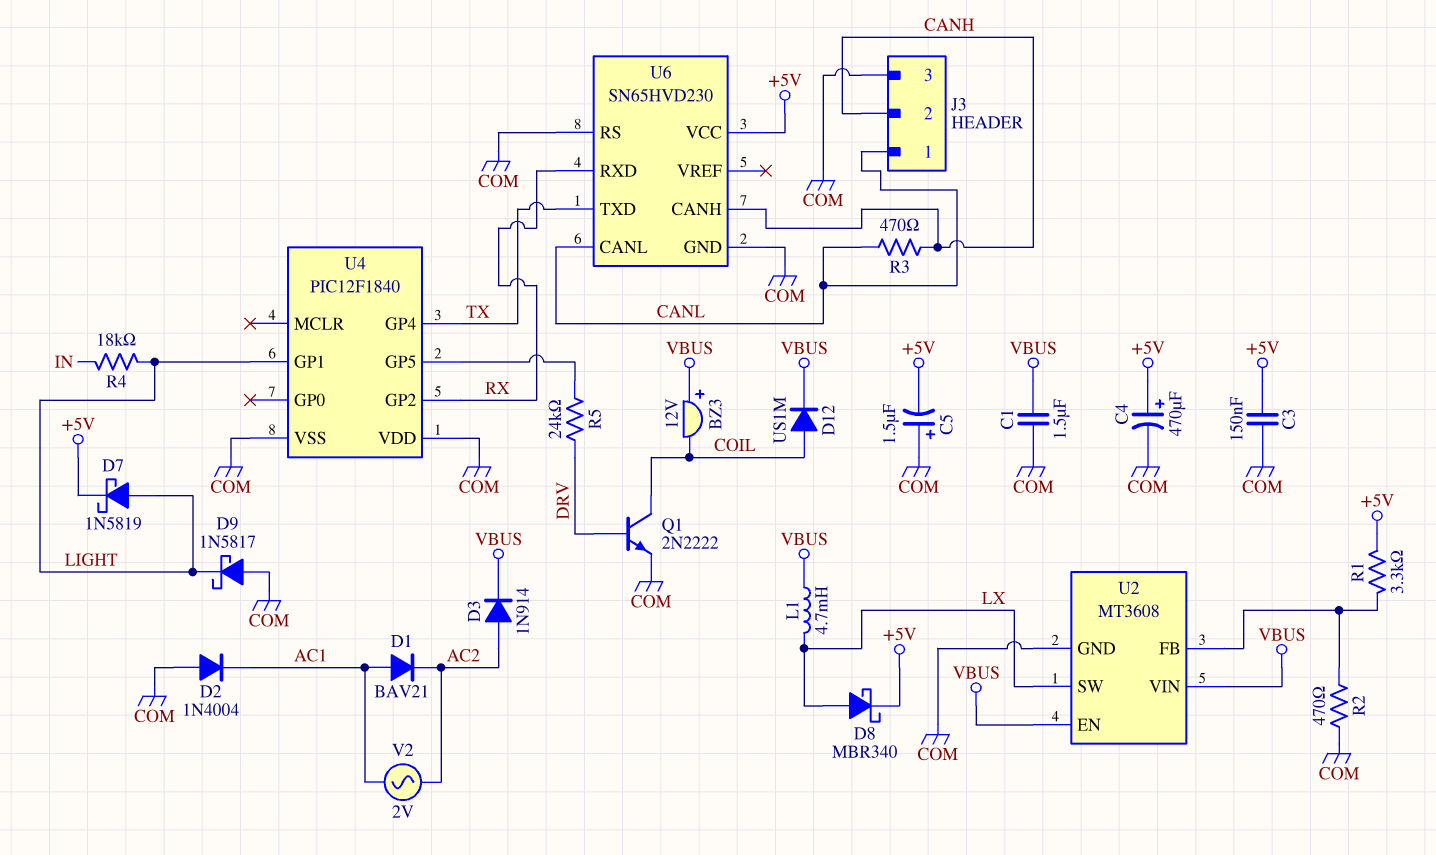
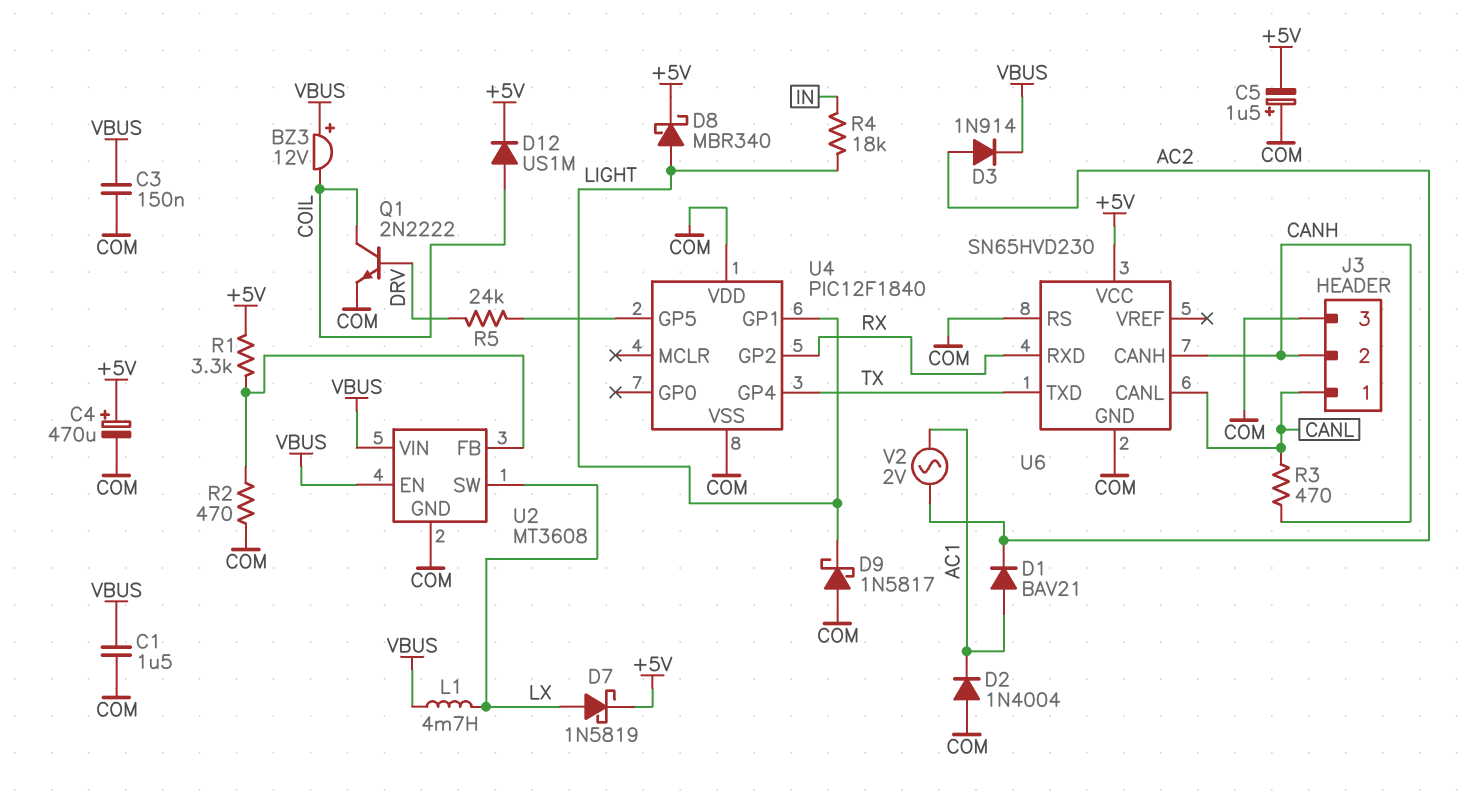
C3: 150nF (+5V, COM) -> 150nF (COM, VBUS)
D7: schottky 1N5819 (A LIGHT, K +5V) -> schottky 1N5819 (A LX, K +5V)
D8: schottky MBR340 (A LX, K +5V) -> schottky MBR340 (A LIGHT, K +5V)
D12: diode US1M (A COIL, K VBUS) -> diode US1M (A COIL, K +5V)

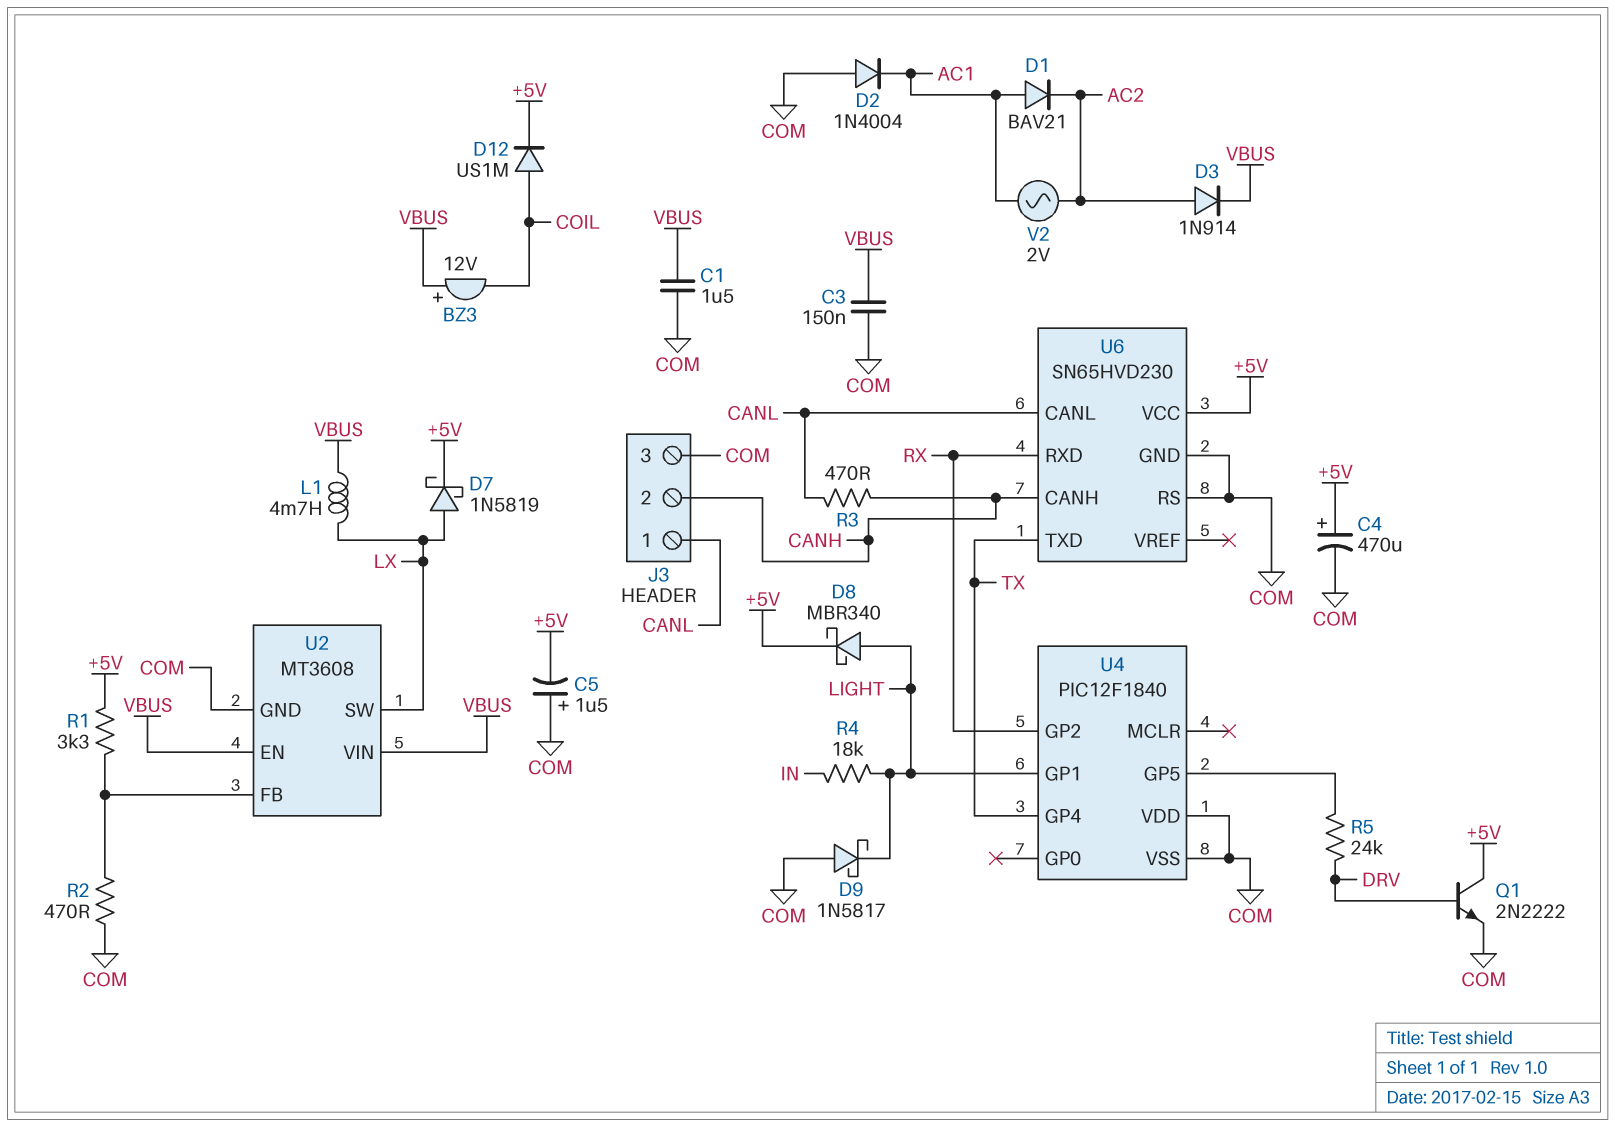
Q1: NPN 2N2222 (B DRV, C COIL, E COM) -> NPN 2N2222 (B DRV, C +5V, E COM)

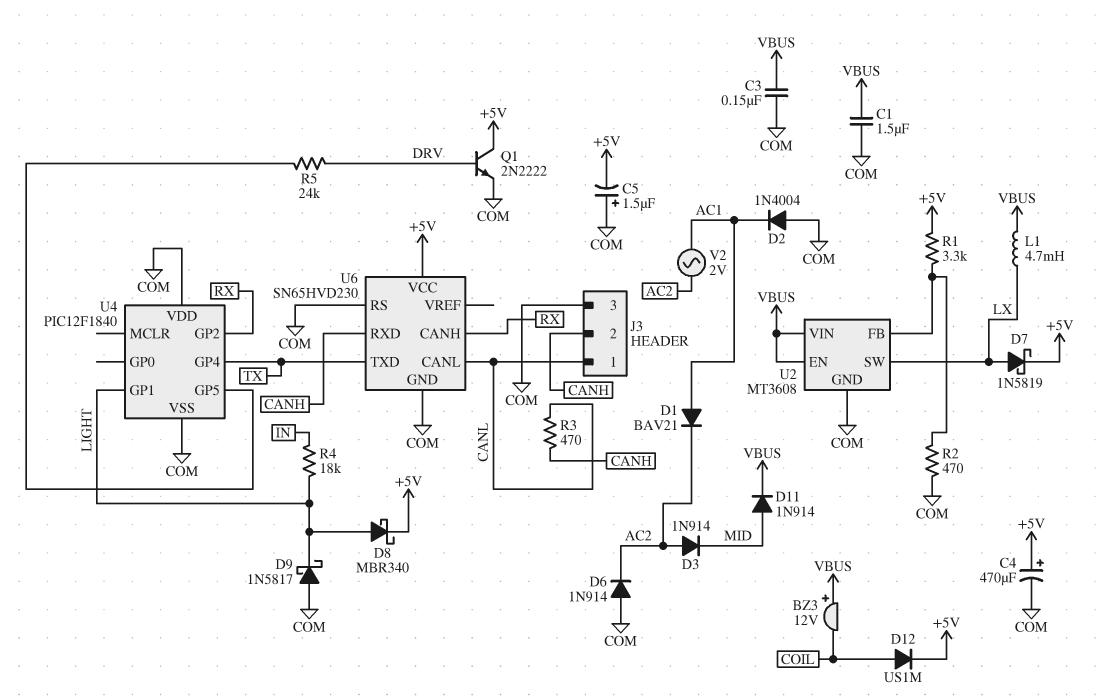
D3: diode 1N914 (A AC2, K VBUS) -> diode 1N914 (A AC2, K MID)
D6: none -> diode 1N914 (A COM, K AC2)
D11: none -> diode 1N914 (A MID, K VBUS)
U6 pin CANH: CANH -> RX
U6 pin RXD: RX -> CANH

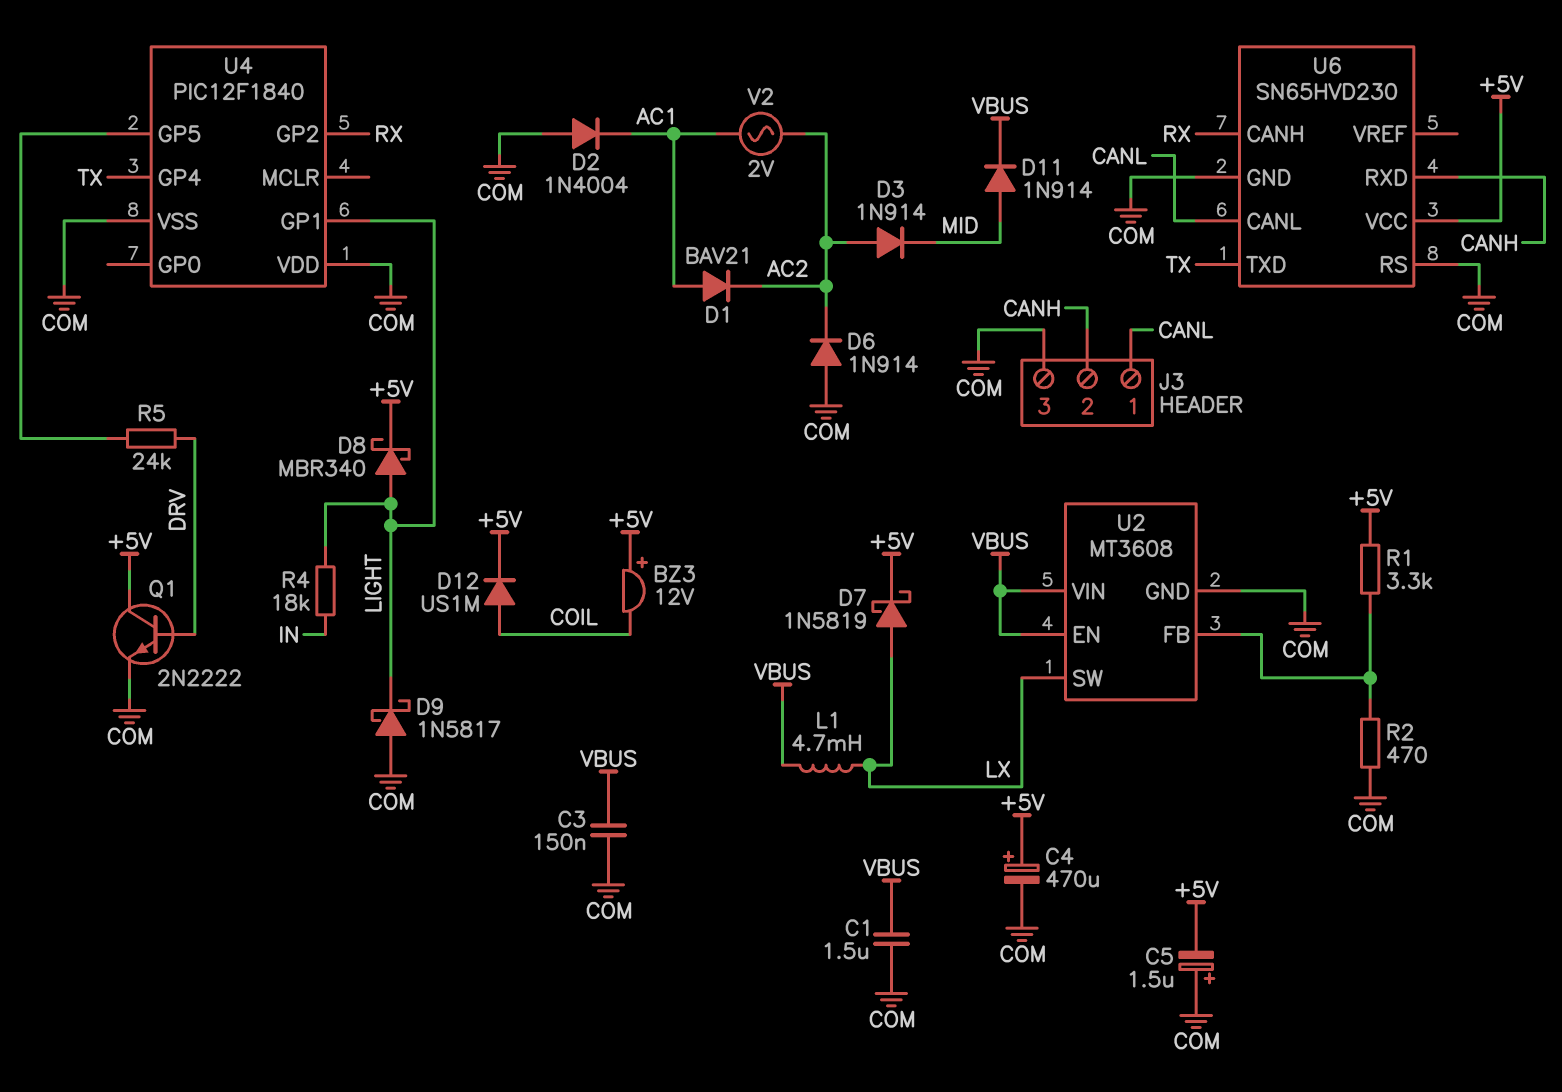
BZ3: buzzer 12V (plus VBUS, minus COIL) -> buzzer 12V (plus +5V, minus COIL)
R3: 470 (CANH, CANL) -> none

